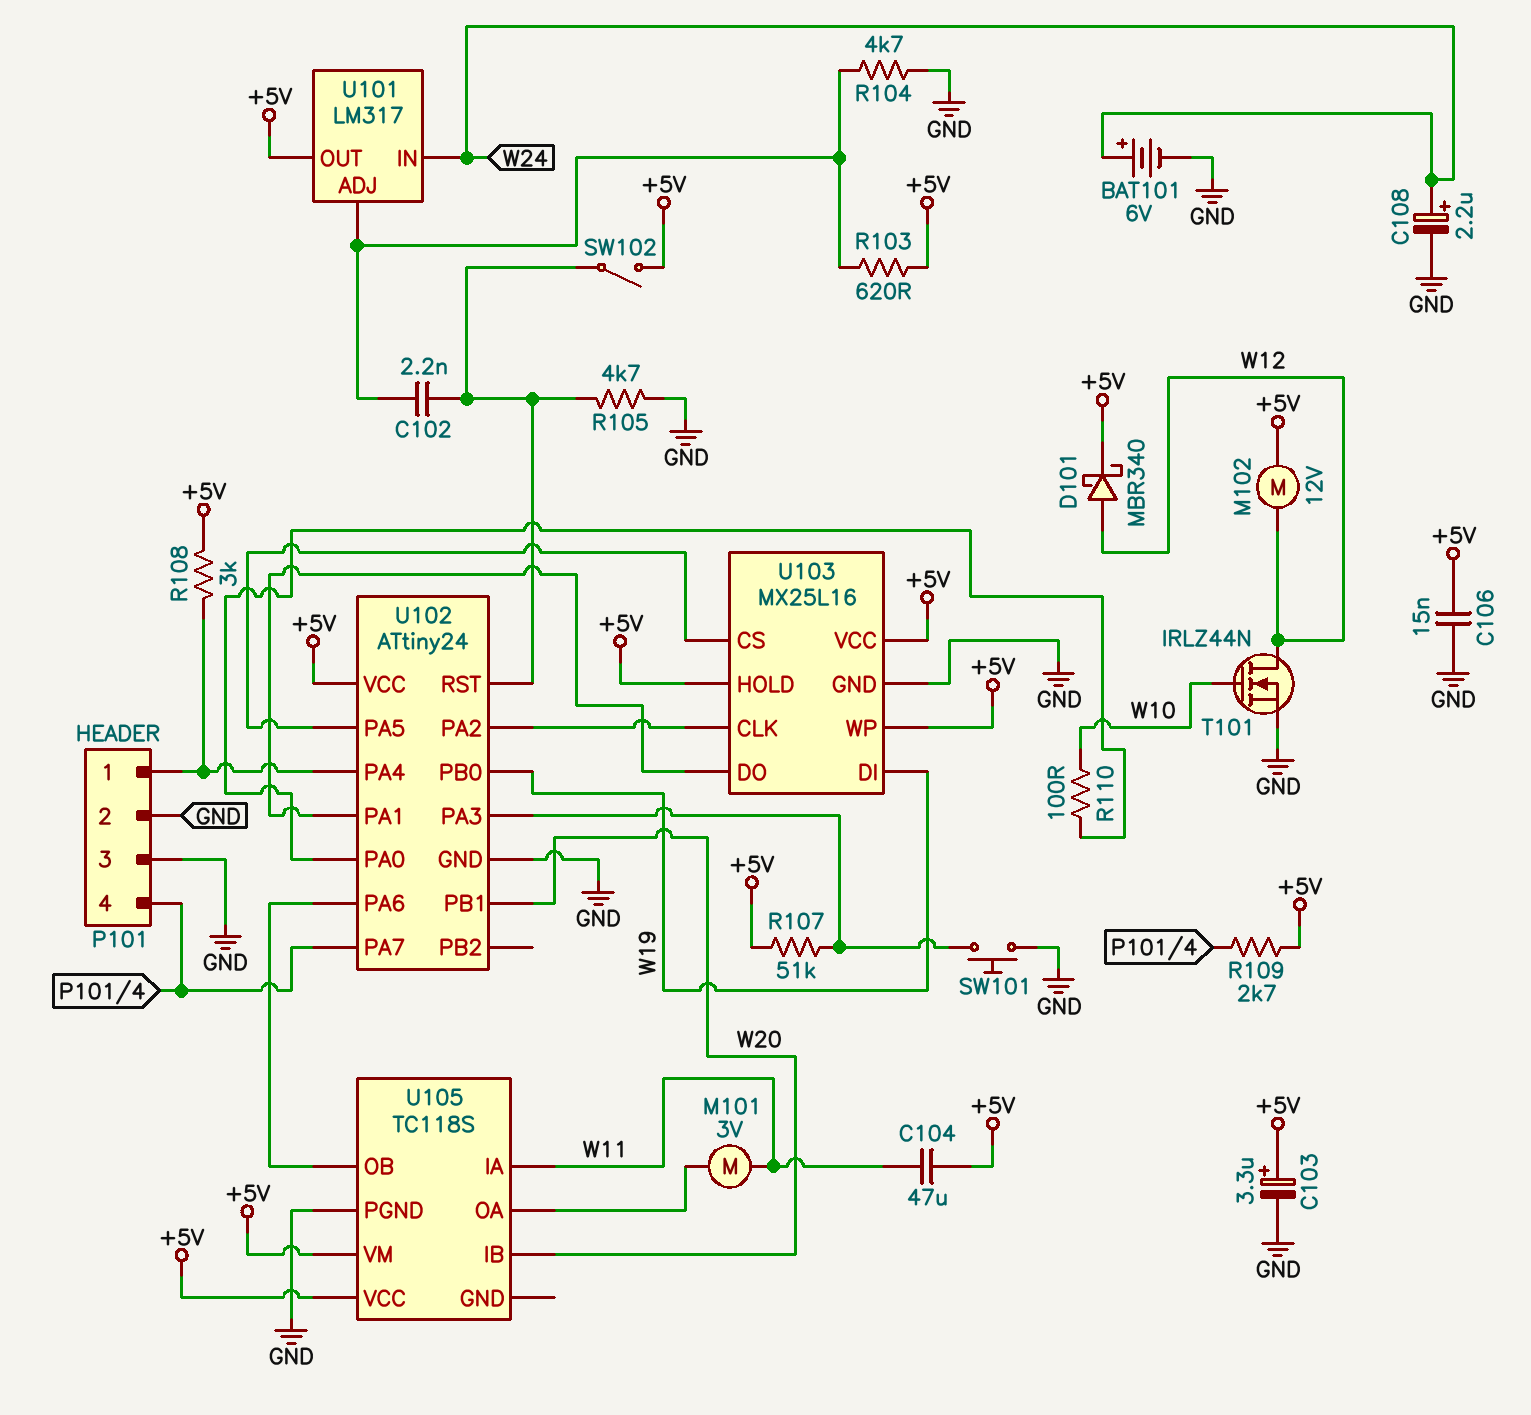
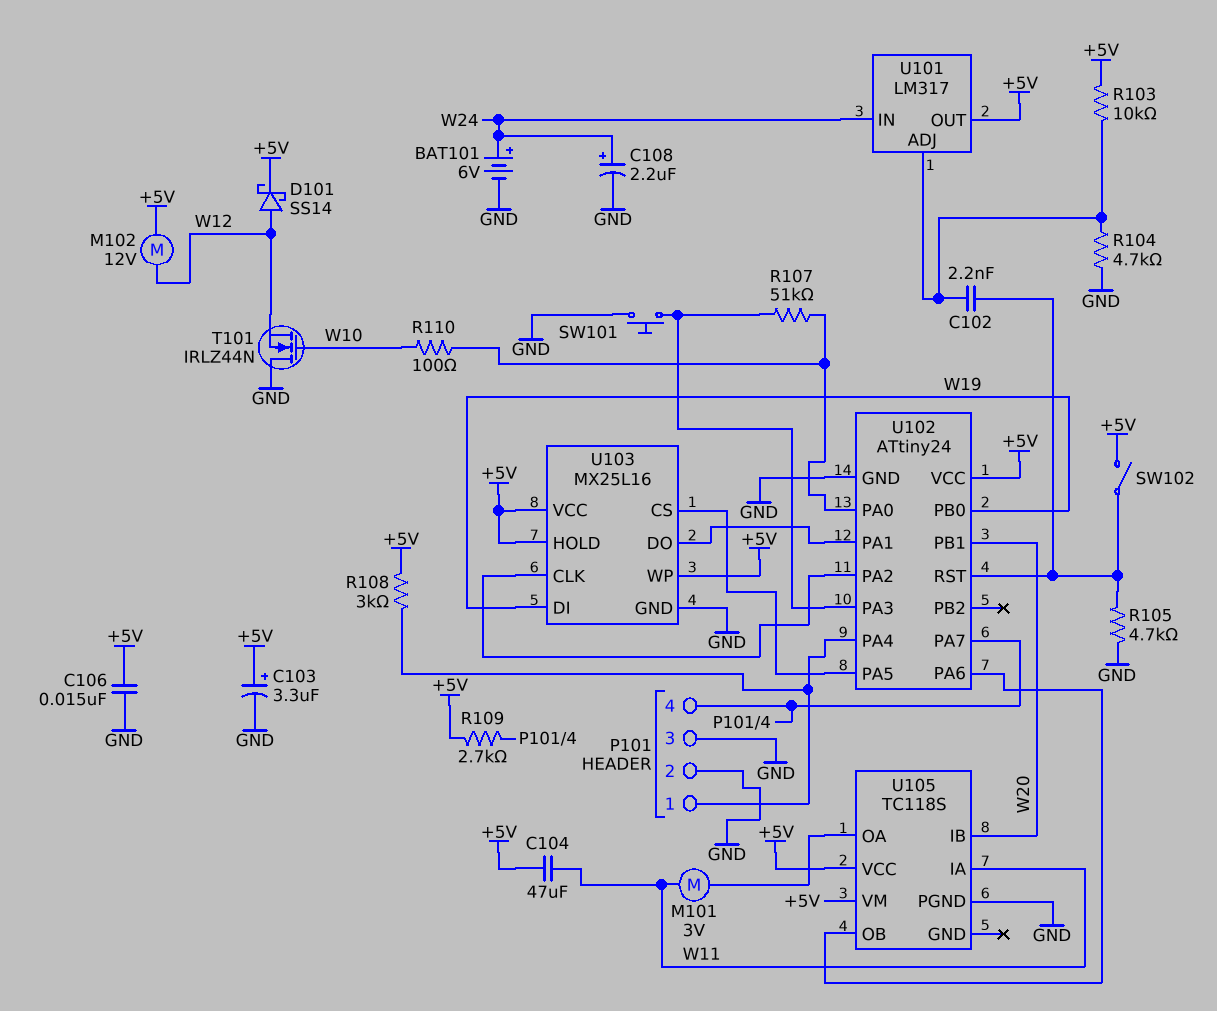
D101: schottky MBR340 (A W12, K +5V) -> schottky SS14 (A W12, K +5V)
R103: 620 (+5V, U101/ADJ) -> 10k (+5V, U101/ADJ)
R107: 51k (+5V, U102/PA3) -> 51k (U102/PA0, U102/PA3)
T101: NMOS IRLZ44N (G W10, D W12, S GND) -> NMOS IRLZ44N (G W10, D GND, S W12)

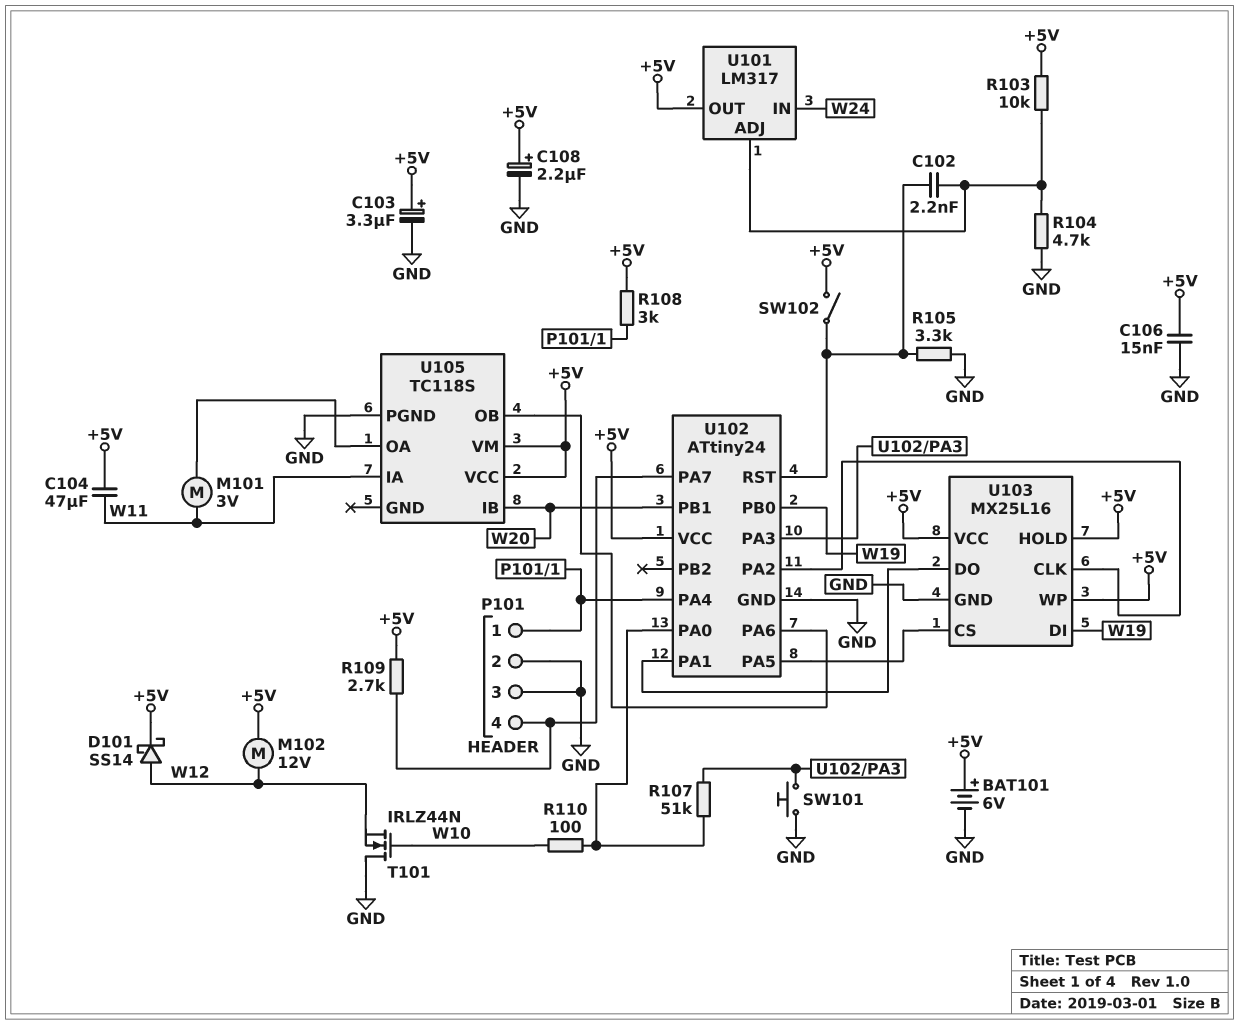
BAT101: 6V (plus W24, minus GND) -> 6V (plus +5V, minus GND)
C108: 2.2uF (plus W24, minus GND) -> 2.2uF (plus +5V, minus GND)
R105: 4.7k (GND, U102/RST) -> 3.3k (GND, U102/RST)

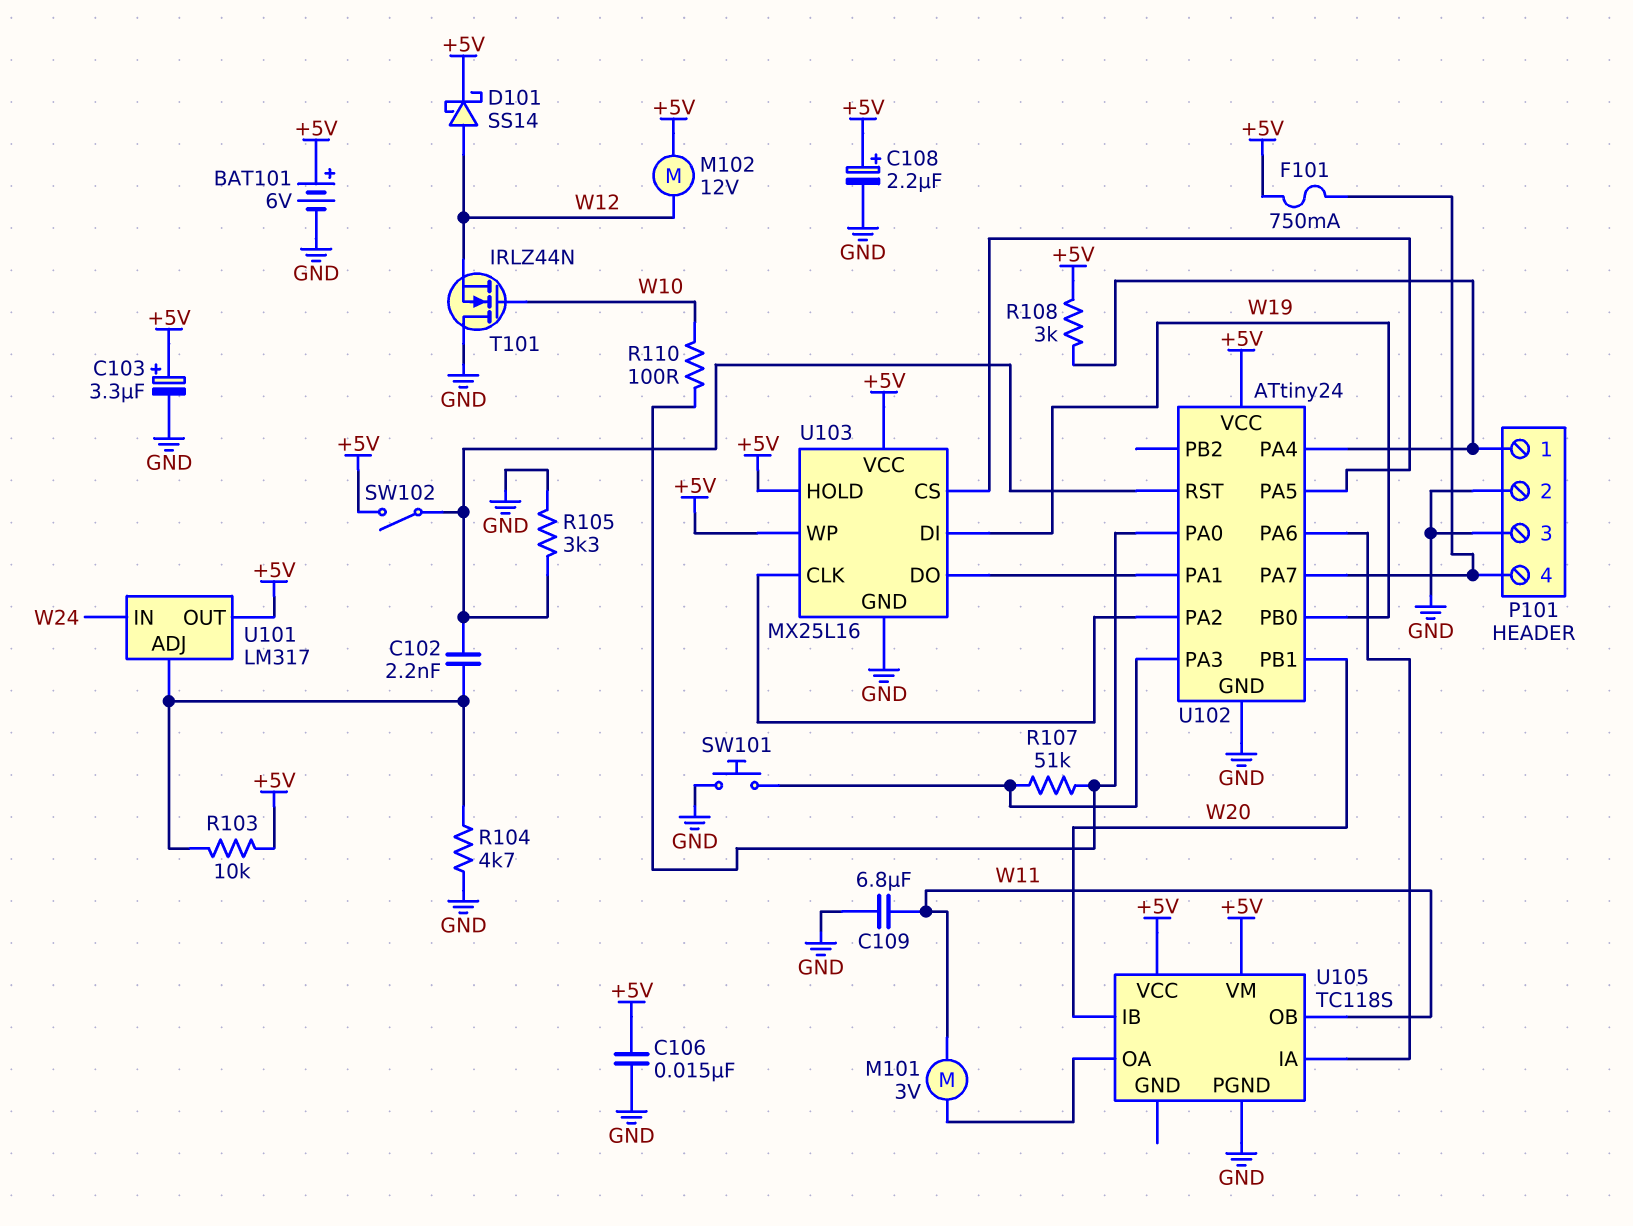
C104: 47uF (+5V, W11) -> none
C109: none -> 6.8uF (GND, W11)
F101: none -> 750mA (+5V, P101/4)
R109: 2.7k (+5V, P101/4) -> none
U105 pin IA: W11 -> U102/PA6
U105 pin OB: U102/PA6 -> W11

